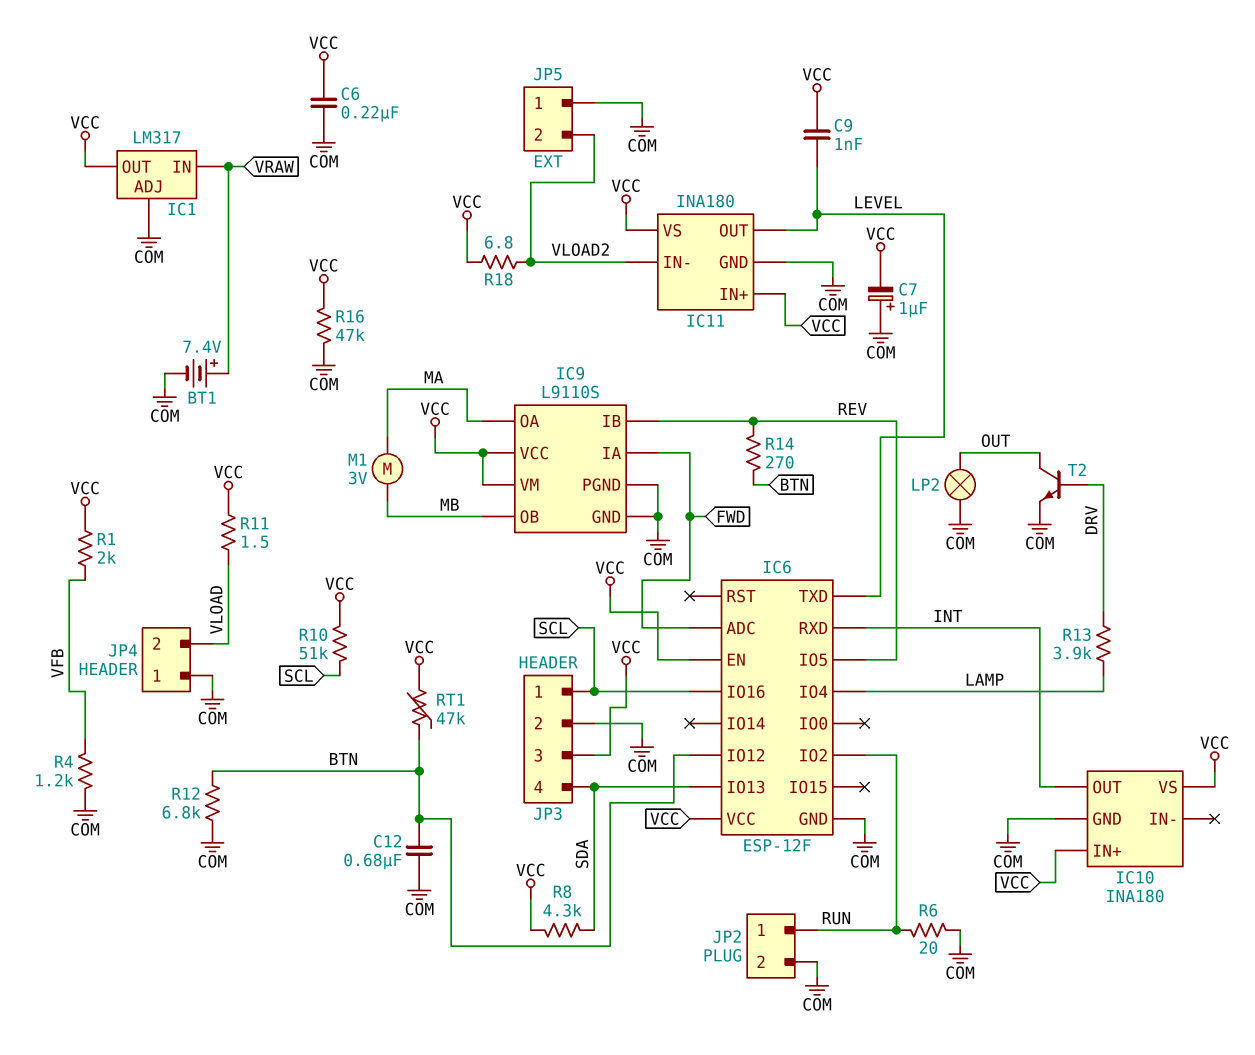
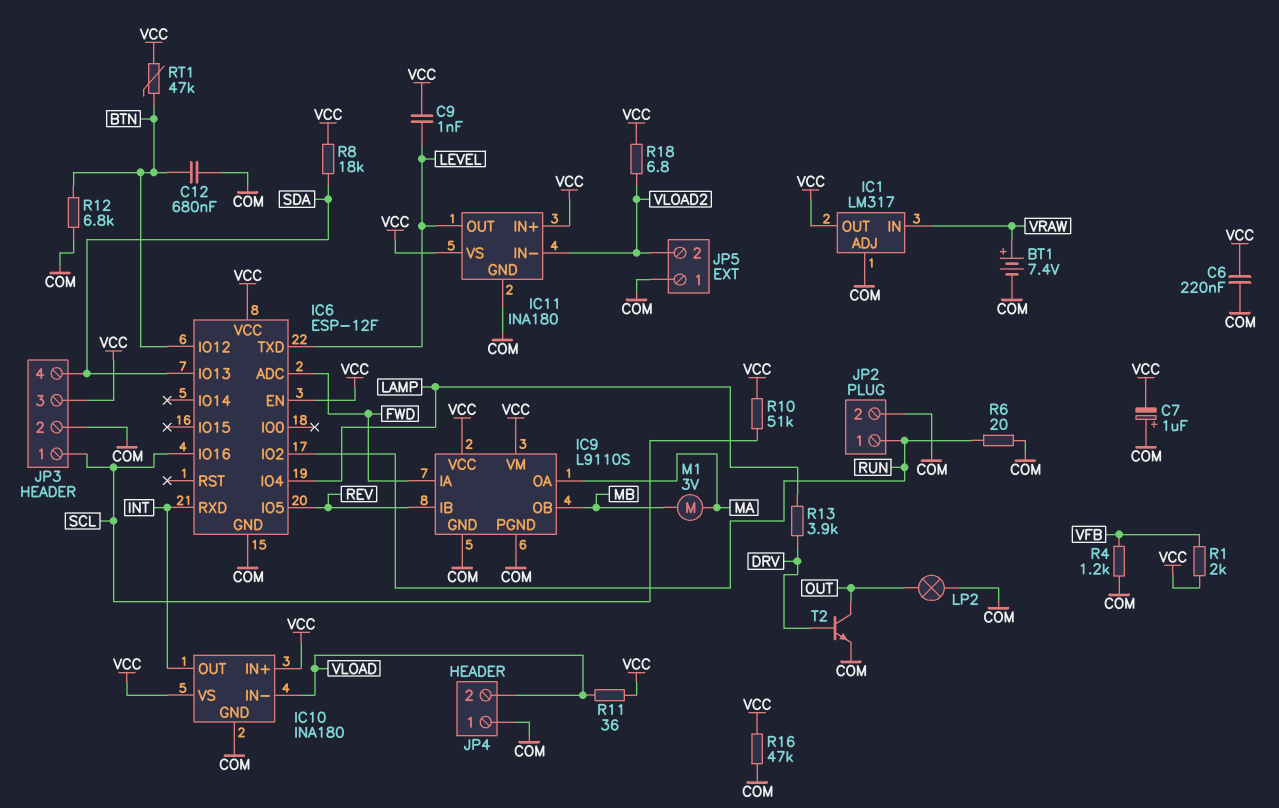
IC10 pin IN-: none -> VLOAD
R8: 4.3k (SDA, VCC) -> 18k (SDA, VCC)
R11: 1.5 (VCC, VLOAD) -> 36 (VCC, VLOAD)
R14: 270 (BTN, REV) -> none

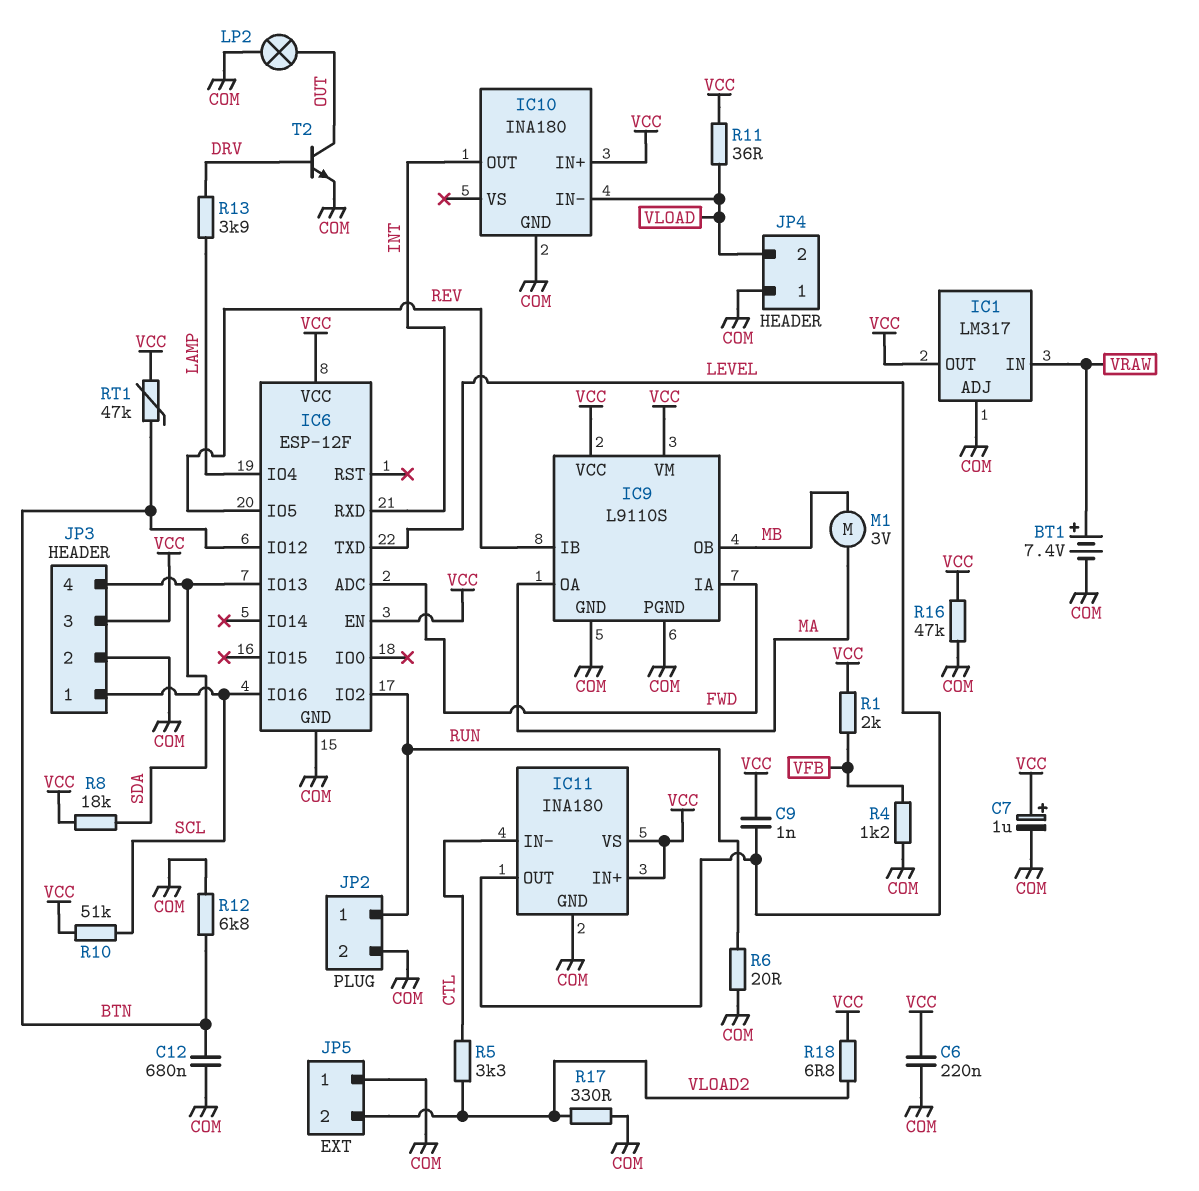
C7: 1uF (plus COM, minus VCC) -> 1uF (plus VCC, minus COM)
IC10 pin VS: VCC -> none
IC11 pin IN-: VLOAD2 -> CTL
R5: none -> 3.3k (CTL, VLOAD2)
R17: none -> 330 (COM, VLOAD2)

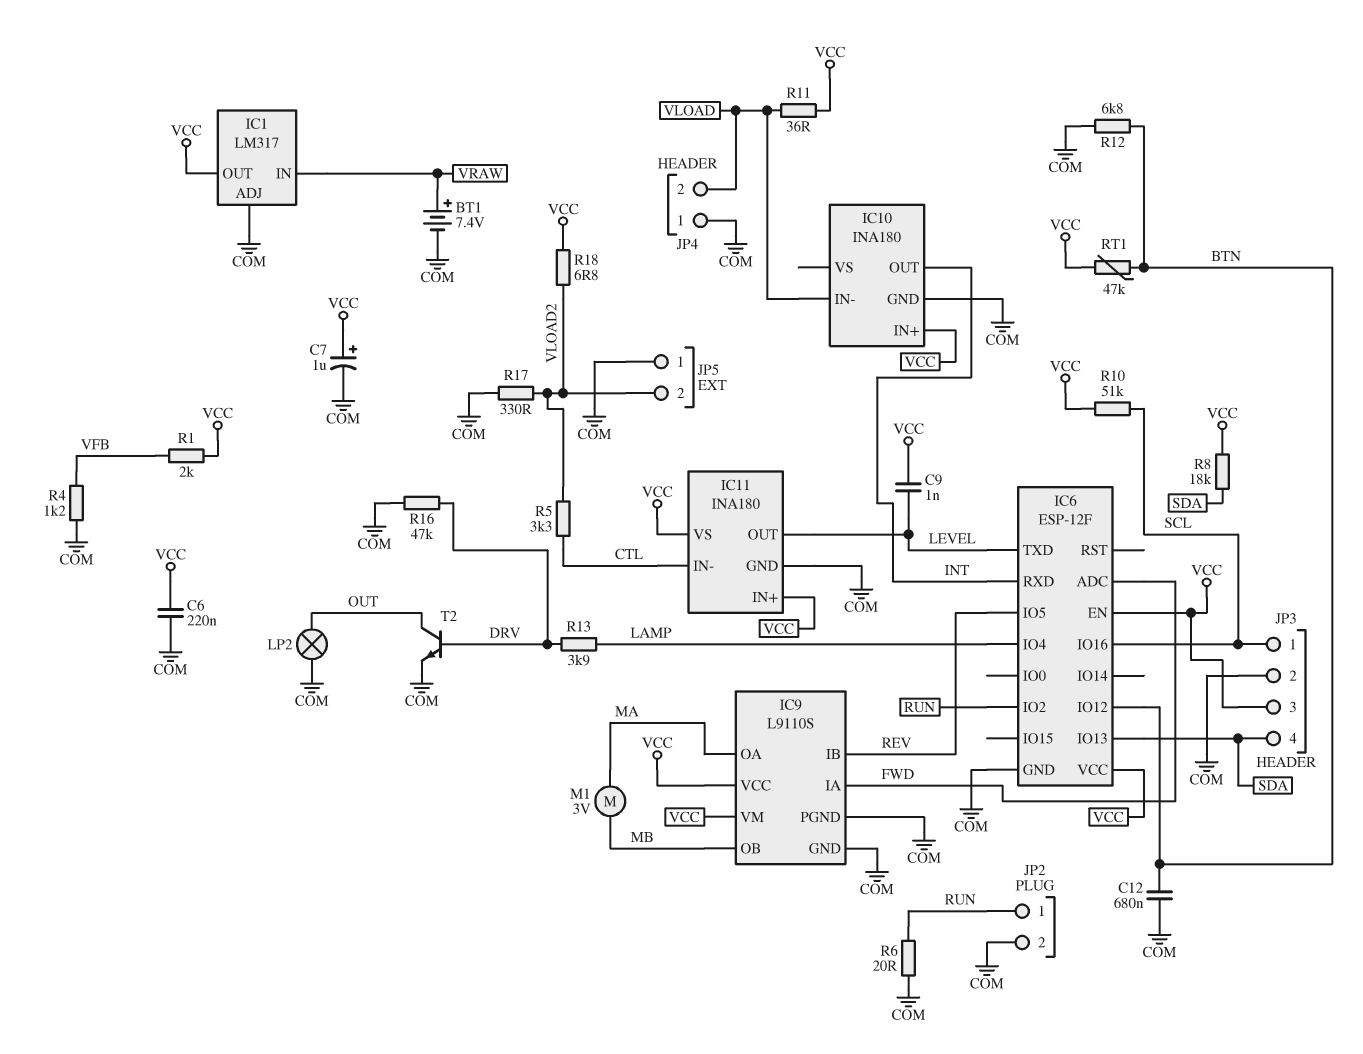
R16: 47k (COM, VCC) -> 47k (COM, DRV)

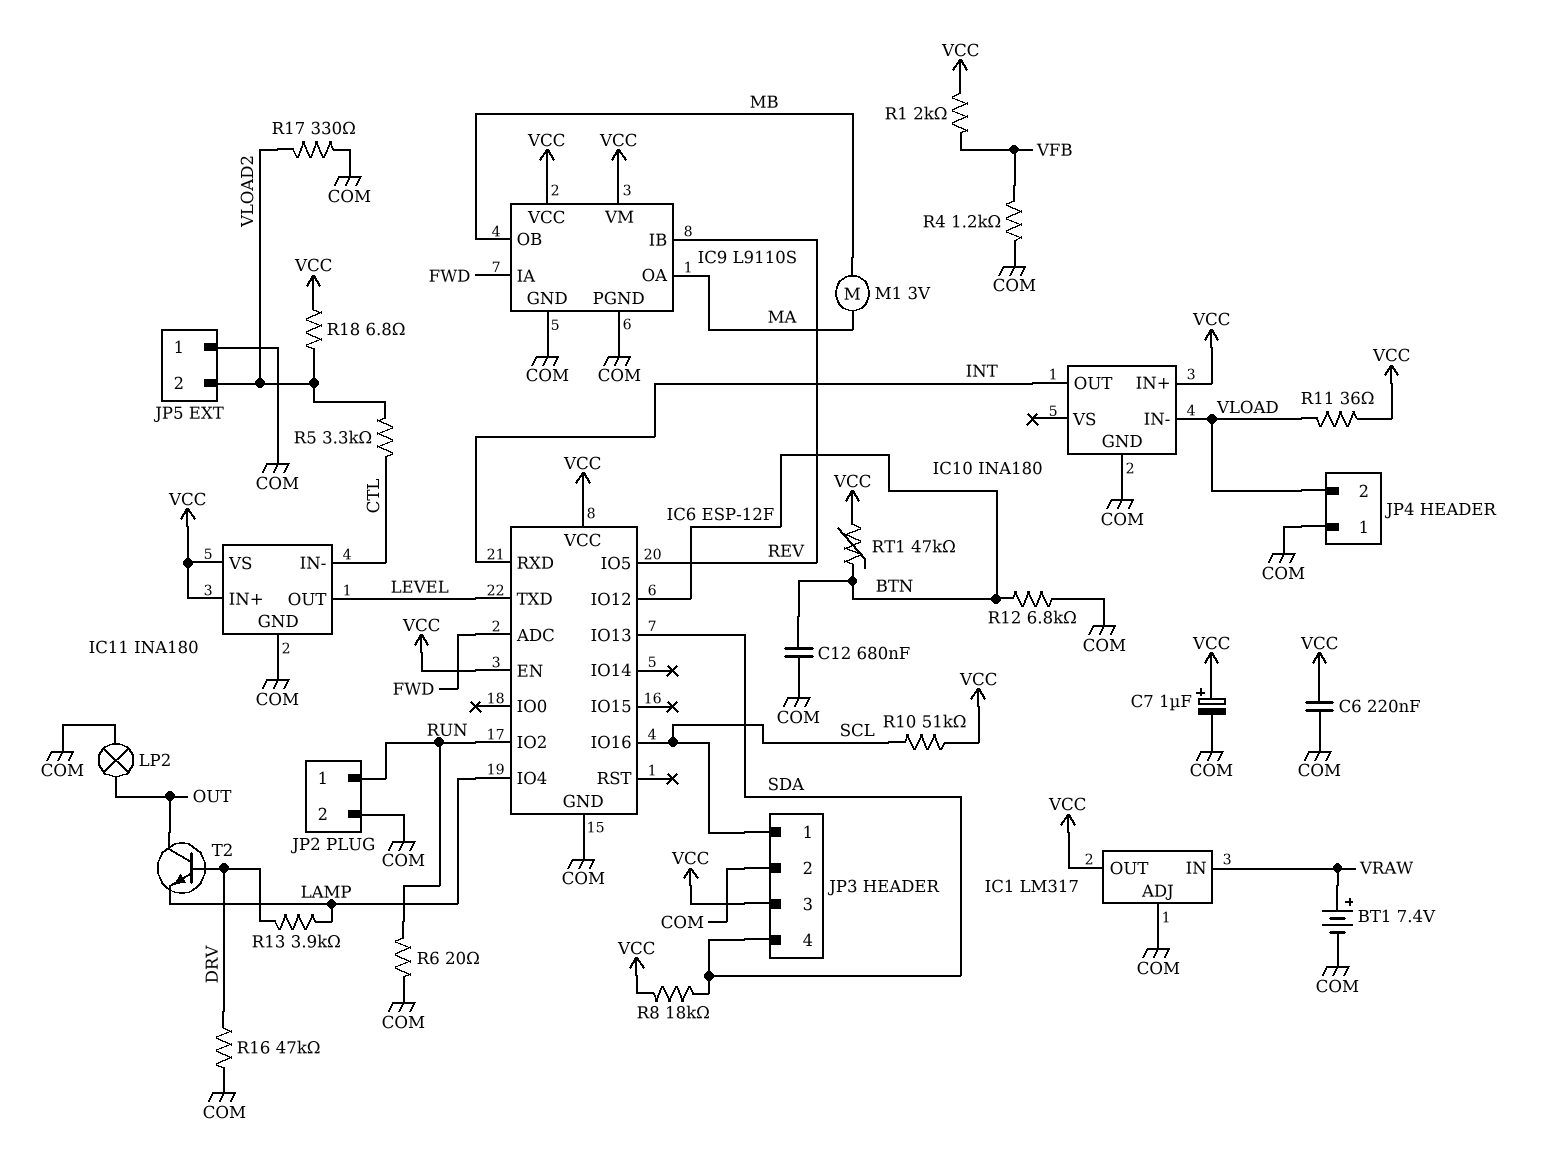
C9: 1nF (LEVEL, VCC) -> none
T2: NPN (B DRV, C OUT, E COM) -> NPN (B DRV, C OUT, E LAMP)

